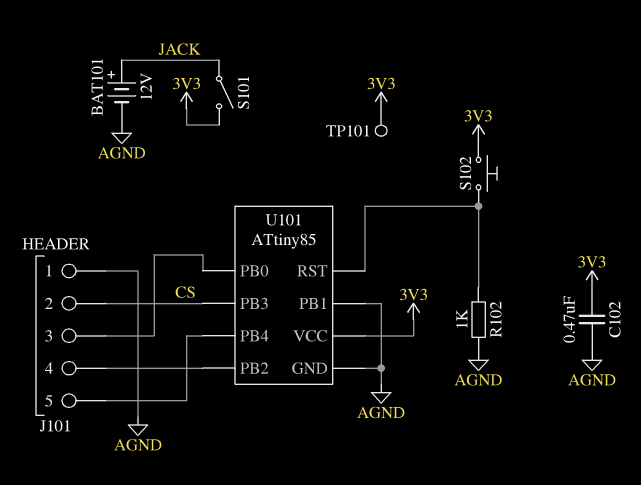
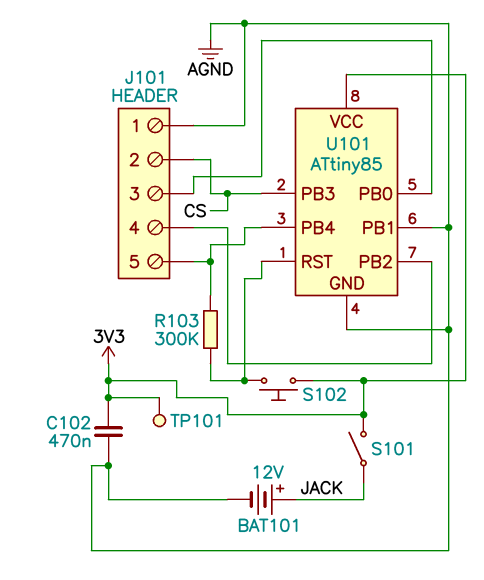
R102: 1k (AGND, U101/RST) -> none
R103: none -> 300k (J101/5, U101/RST)

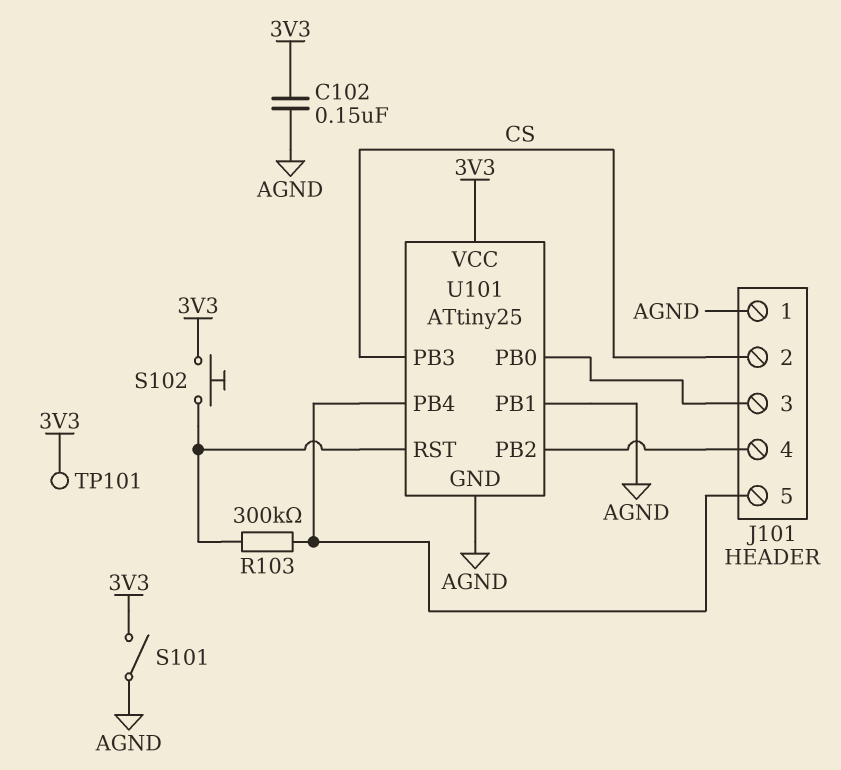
BAT101: 12V (plus JACK, minus AGND) -> none
C102: 470nF (3V3, AGND) -> 150nF (3V3, AGND)
S101: switch (3V3, JACK) -> switch (3V3, AGND)
U101: ATtiny85 -> ATtiny25

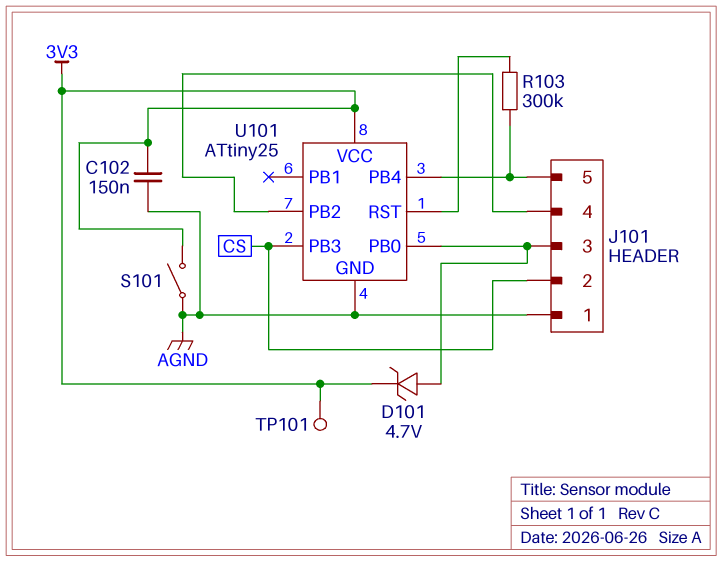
D101: none -> zener 4.7V (A J101/3, K 3V3)
S102: button (3V3, U101/RST) -> none
U101 pin PB1: AGND -> none

